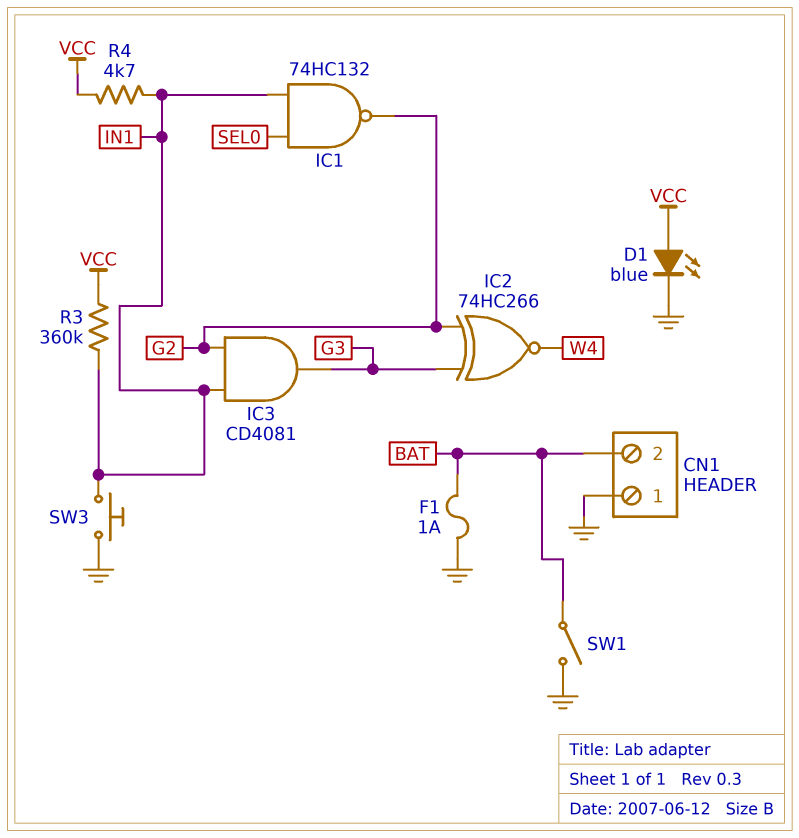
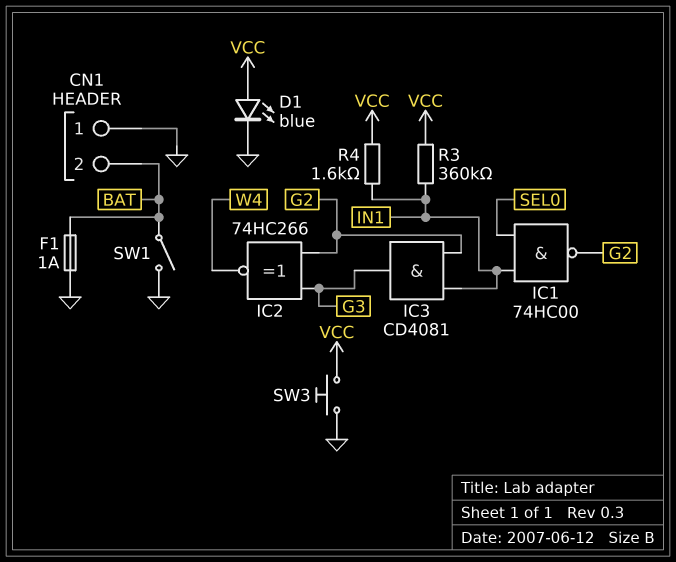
IC1: NAND 74HC132 (in IN1, in SEL0, out G2) -> NAND 74HC00 (in IN1, in SEL0, out G2)
R4: 4.7k (IN1, VCC) -> 1.6k (IN1, VCC)
SW3: button (GND, IN1) -> button (GND, VCC)

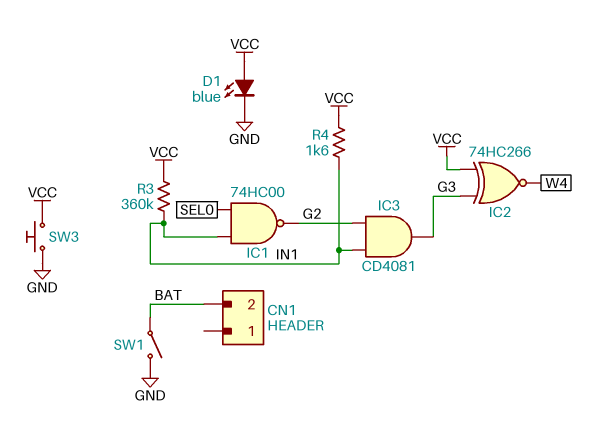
CN1 pin 1: GND -> none
F1: 1A (BAT, GND) -> none
IC2: XNOR 74HC266 (in G2, in G3, out W4) -> XNOR 74HC266 (in G3, in VCC, out W4)

